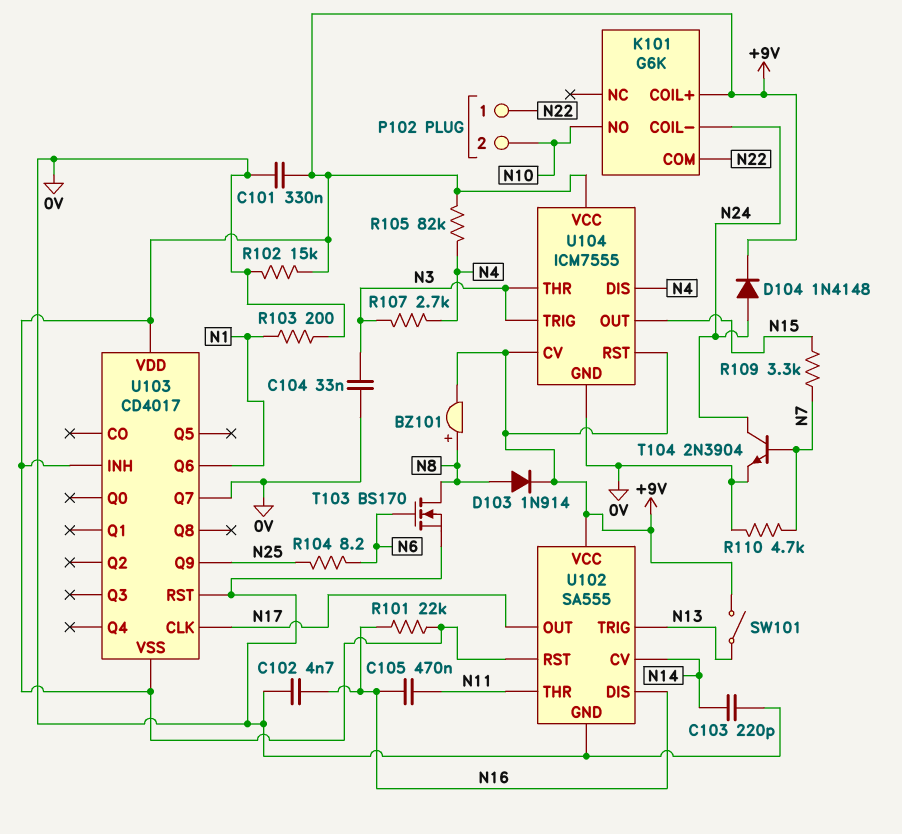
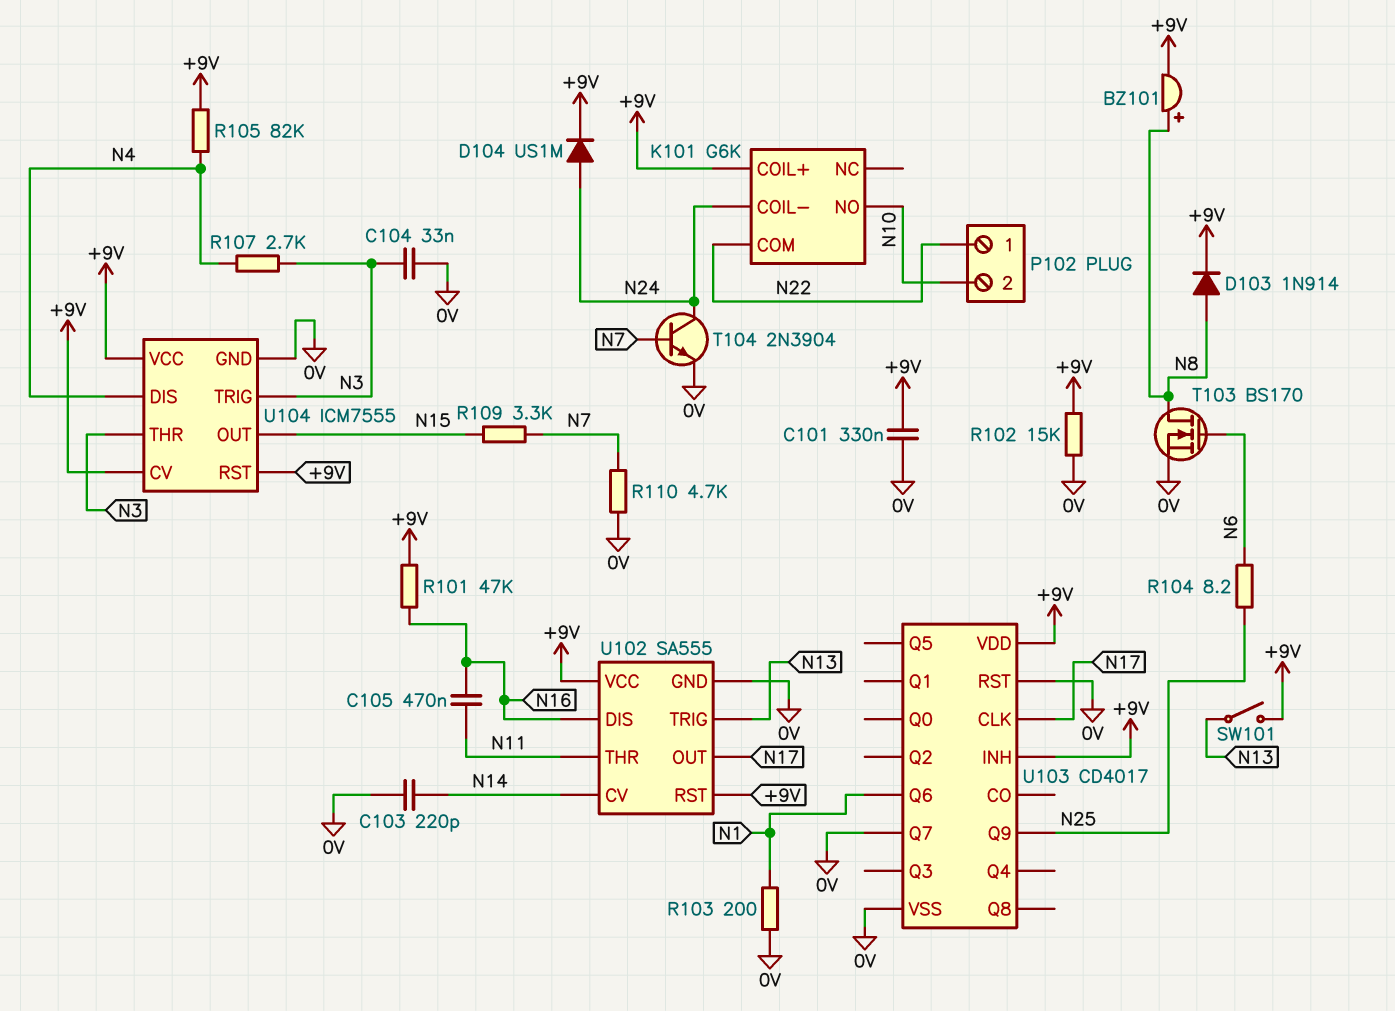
C102: 4.7nF (0V, N16) -> none
D104: diode 1N4148 (A N24, K +9V) -> diode US1M (A N24, K +9V)
R101: 22k (+9V, N16) -> 47k (+9V, N16)
U103 pin VSS: +9V -> 0V

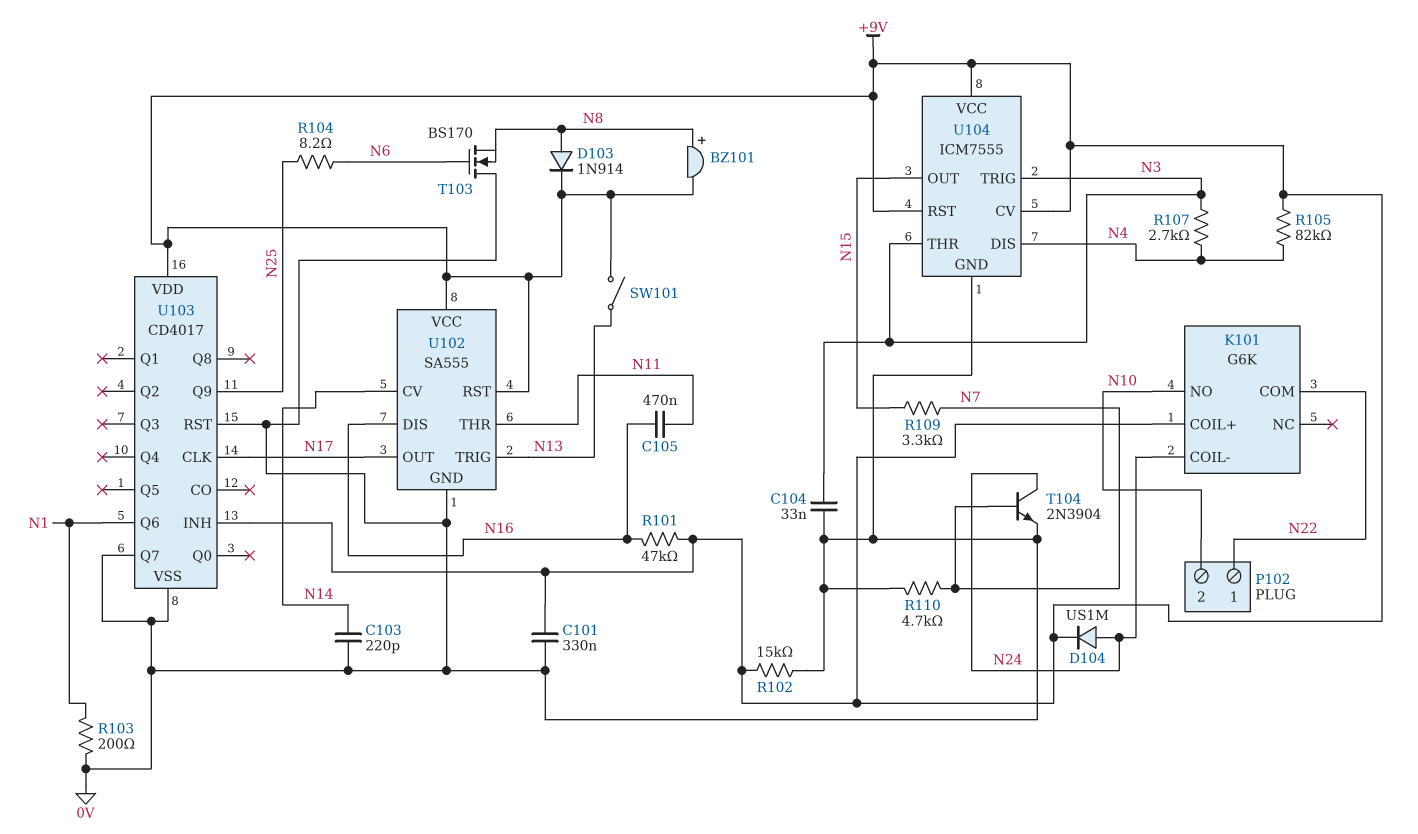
T103: NMOS BS170 (G N6, D N8, S 0V) -> NMOS BS170 (G N6, D 0V, S N8)

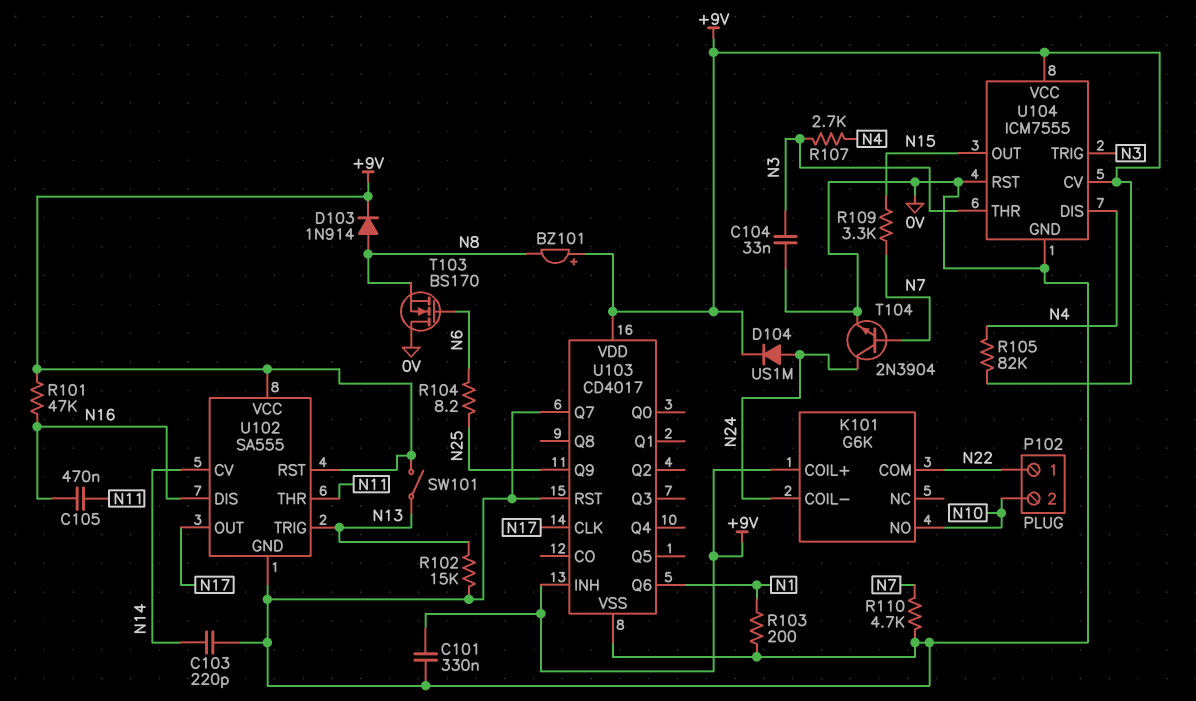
BZ101: buzzer (plus N8, minus +9V) -> buzzer (plus +9V, minus N8)
R102: 15k (+9V, 0V) -> 15k (0V, N13)
U104 pin RST: +9V -> 0V

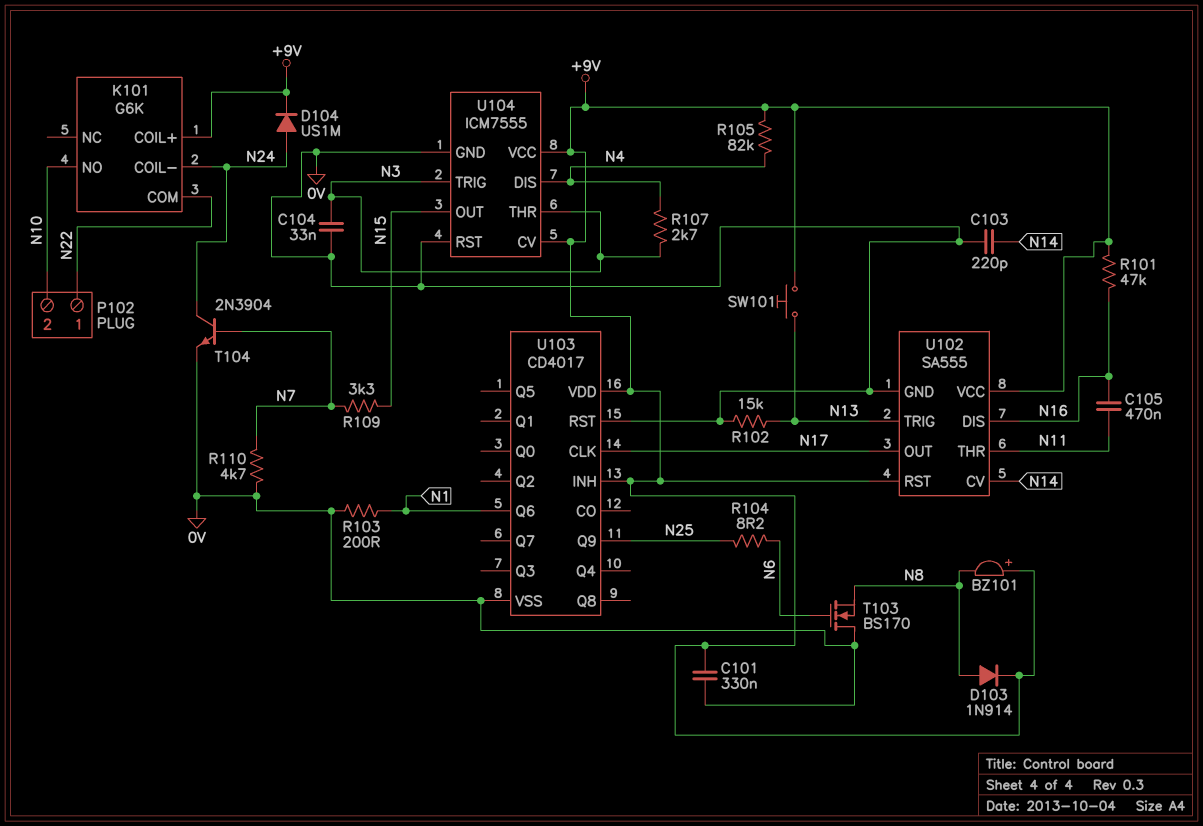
SW101: switch (+9V, N13) -> button (+9V, N13)
U103 pin Q7: 0V -> none

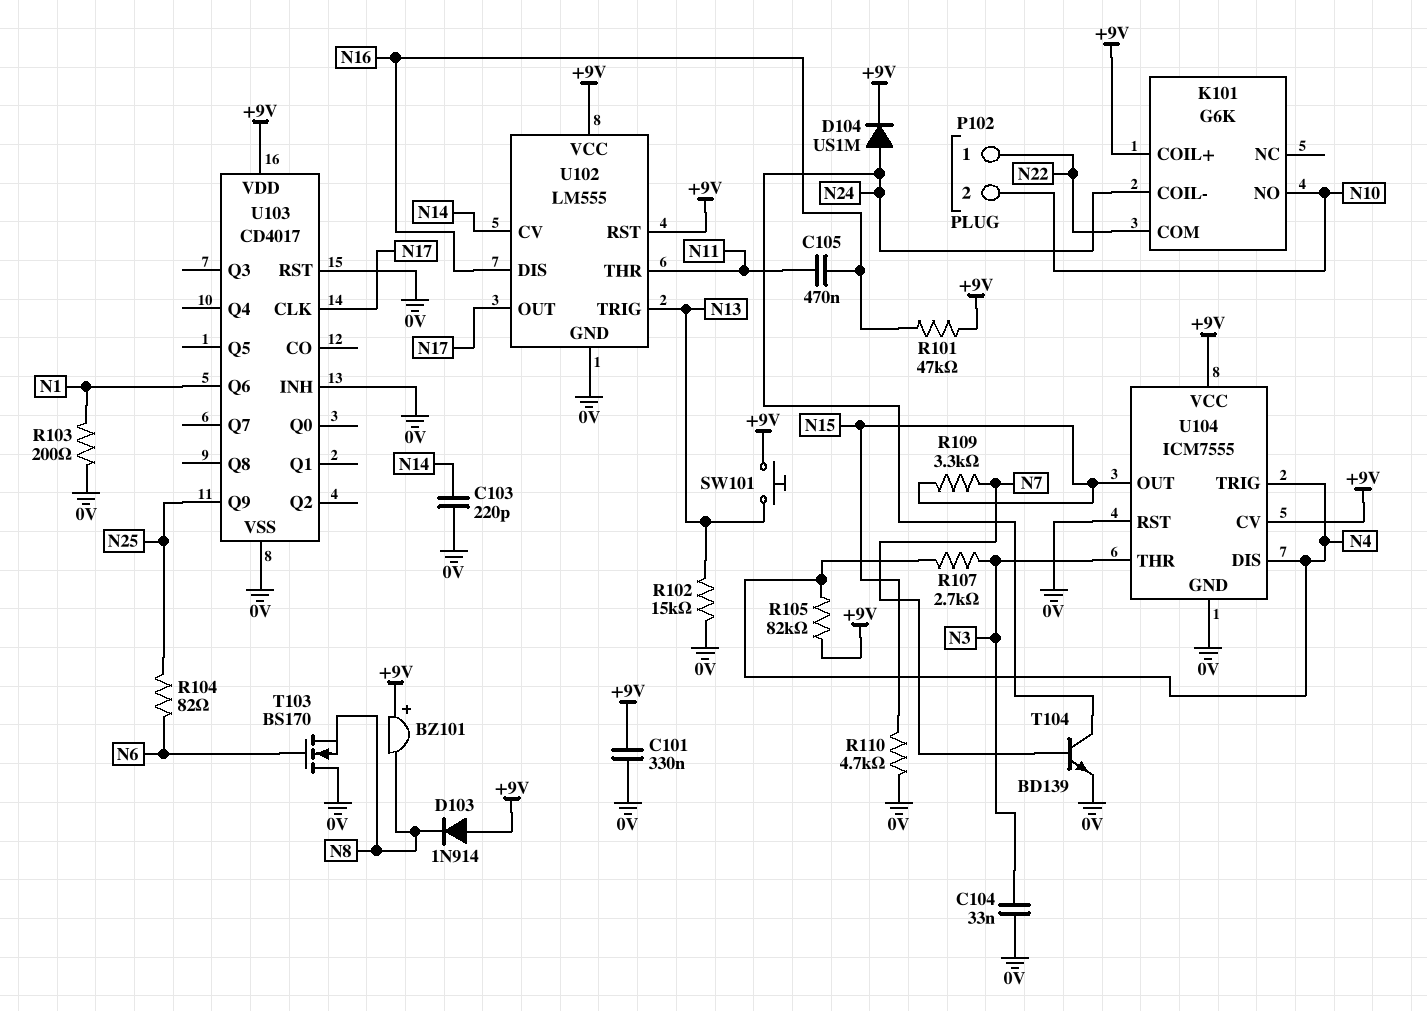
D103: diode 1N914 (A N8, K +9V) -> diode 1N914 (A +9V, K N8)
R104: 8.2 (N6, N25) -> 82 (N6, N25)
R110: 4.7k (0V, N7) -> 4.7k (0V, N15)
T104: NPN 2N3904 (B N7, C N24, E 0V) -> NPN BD139 (B N7, C N24, E 0V)
U102: SA555 -> LM555
U103 pin INH: +9V -> 0V
U104 pin TRIG: N3 -> N4

